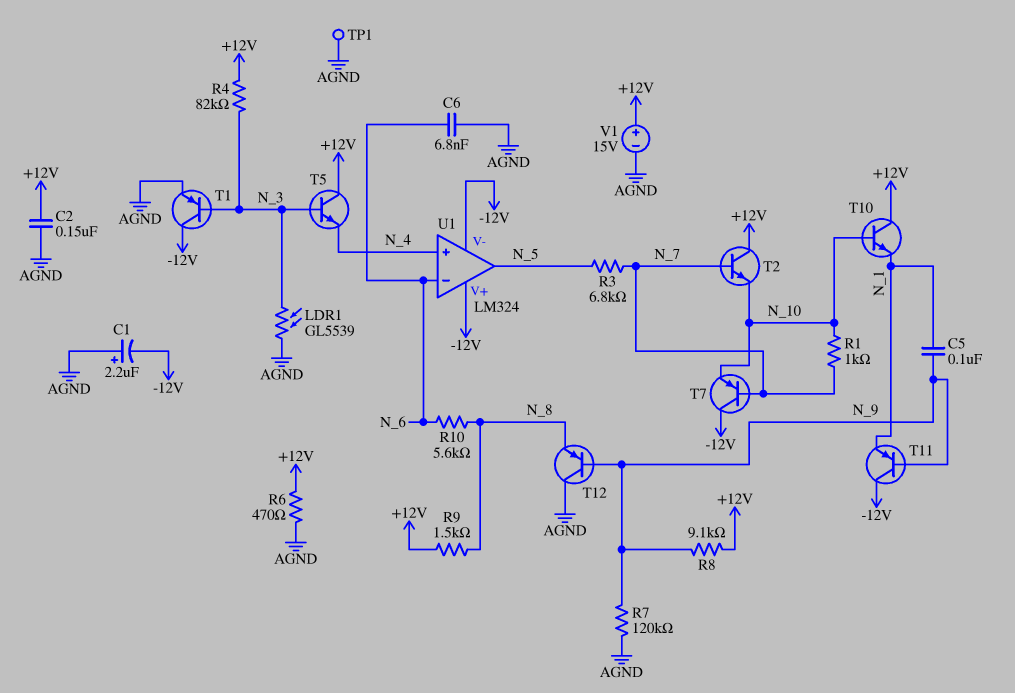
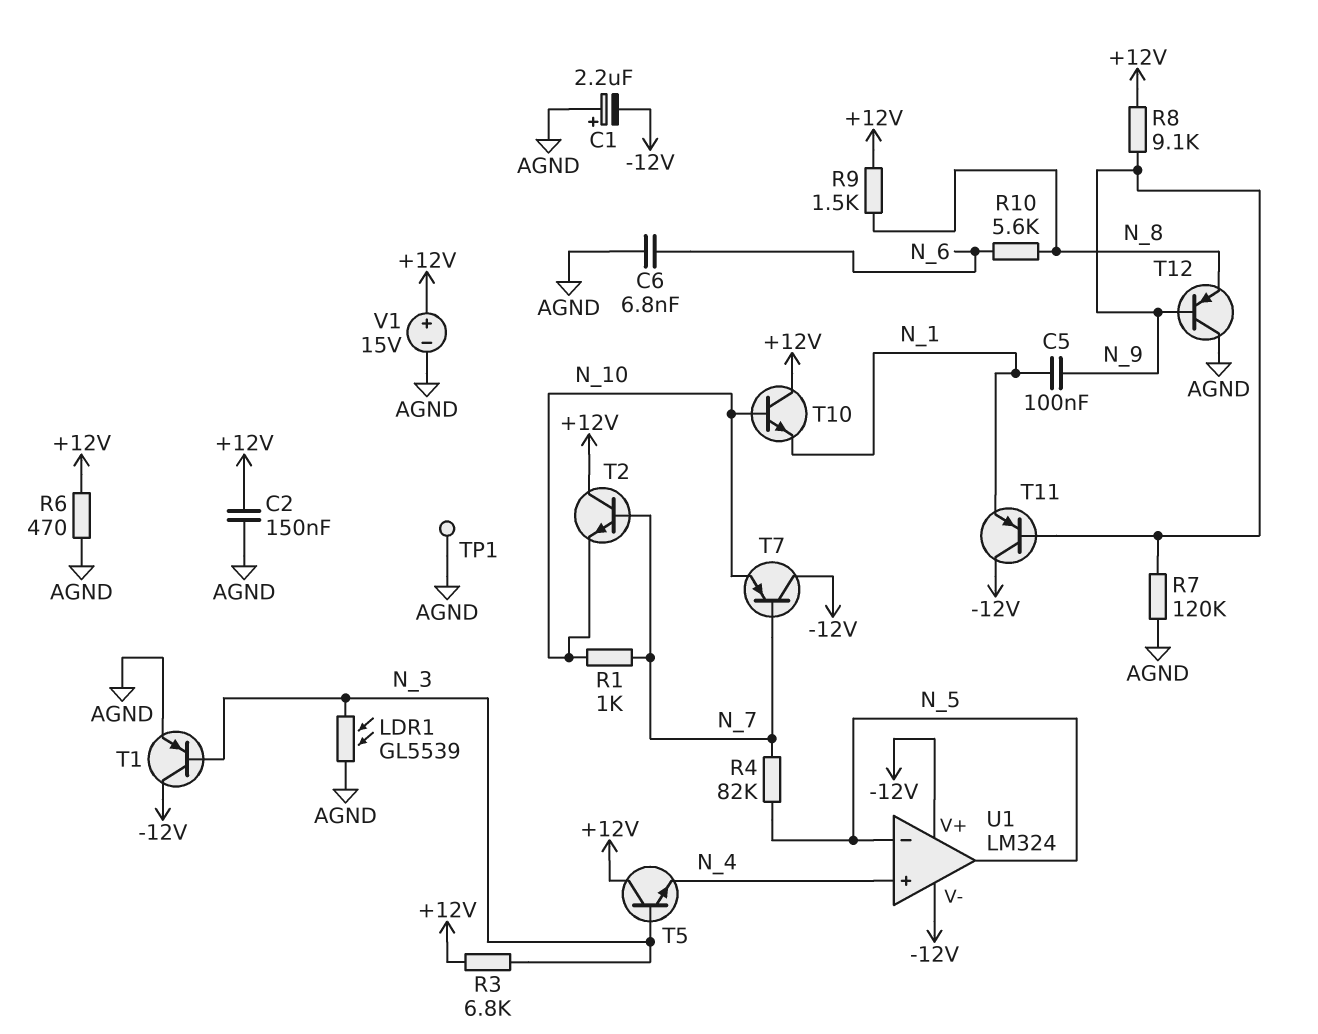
R3: 6.8k (N_5, N_7) -> 6.8k (+12V, N_3)
R4: 82k (+12V, N_3) -> 82k (N_5, N_7)
U1 pin in-: N_6 -> N_5

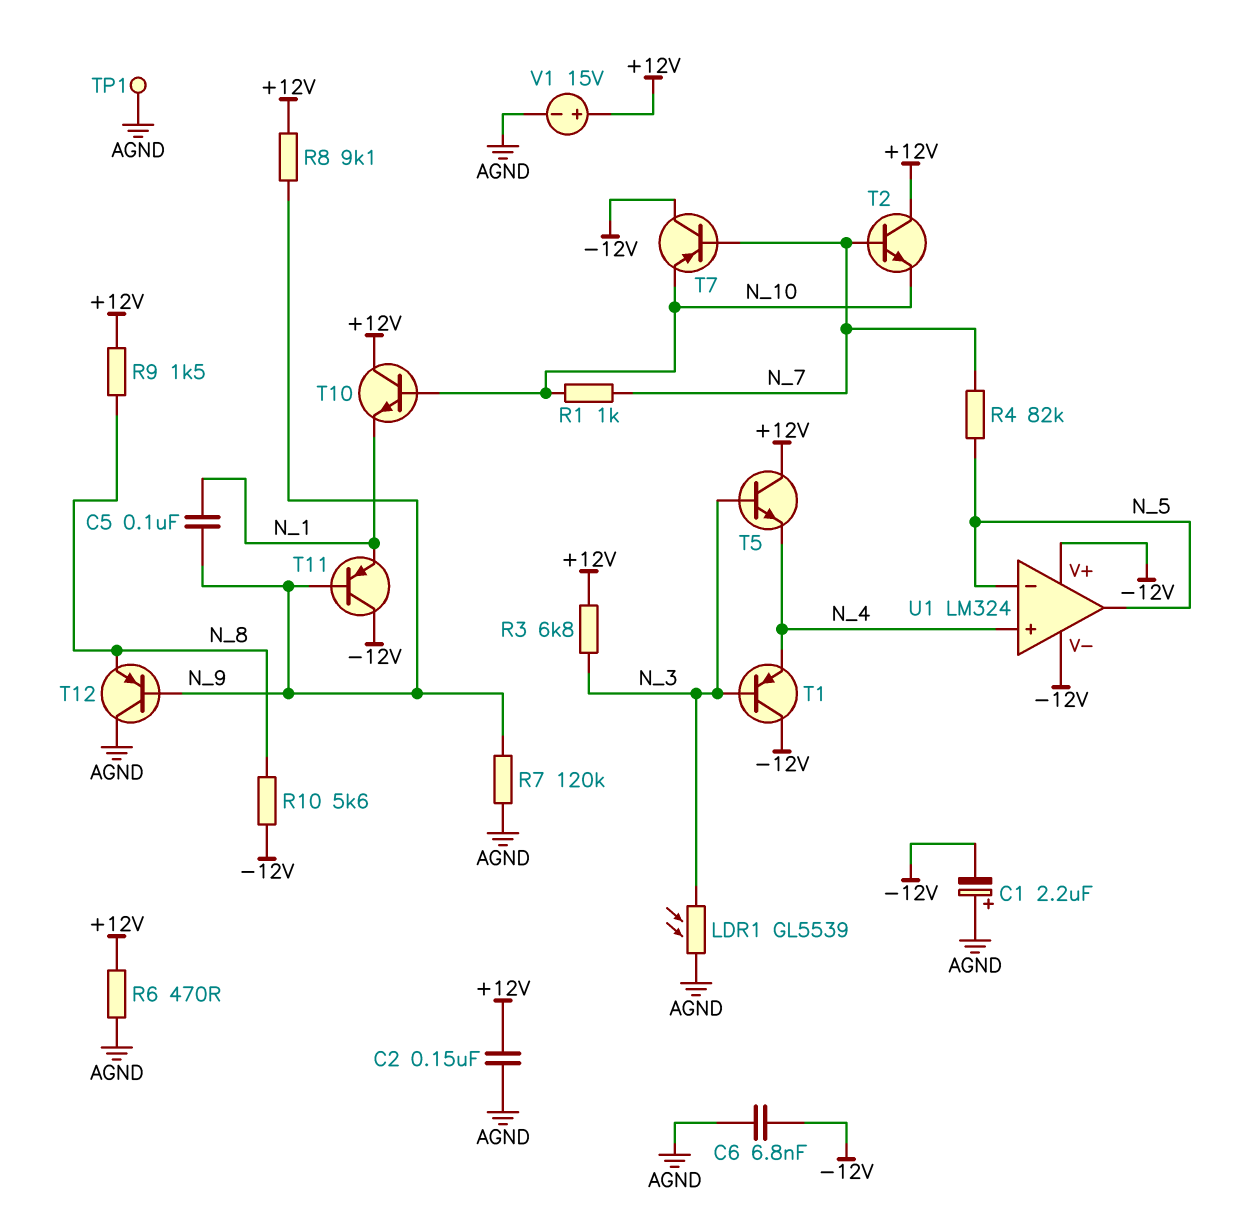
C6: 6.8nF (AGND, N_6) -> 6.8nF (-12V, AGND)
R10: 5.6k (N_6, N_8) -> 5.6k (-12V, N_8)
T1: PNP (B N_3, C -12V, E AGND) -> PNP (B N_3, C -12V, E N_4)

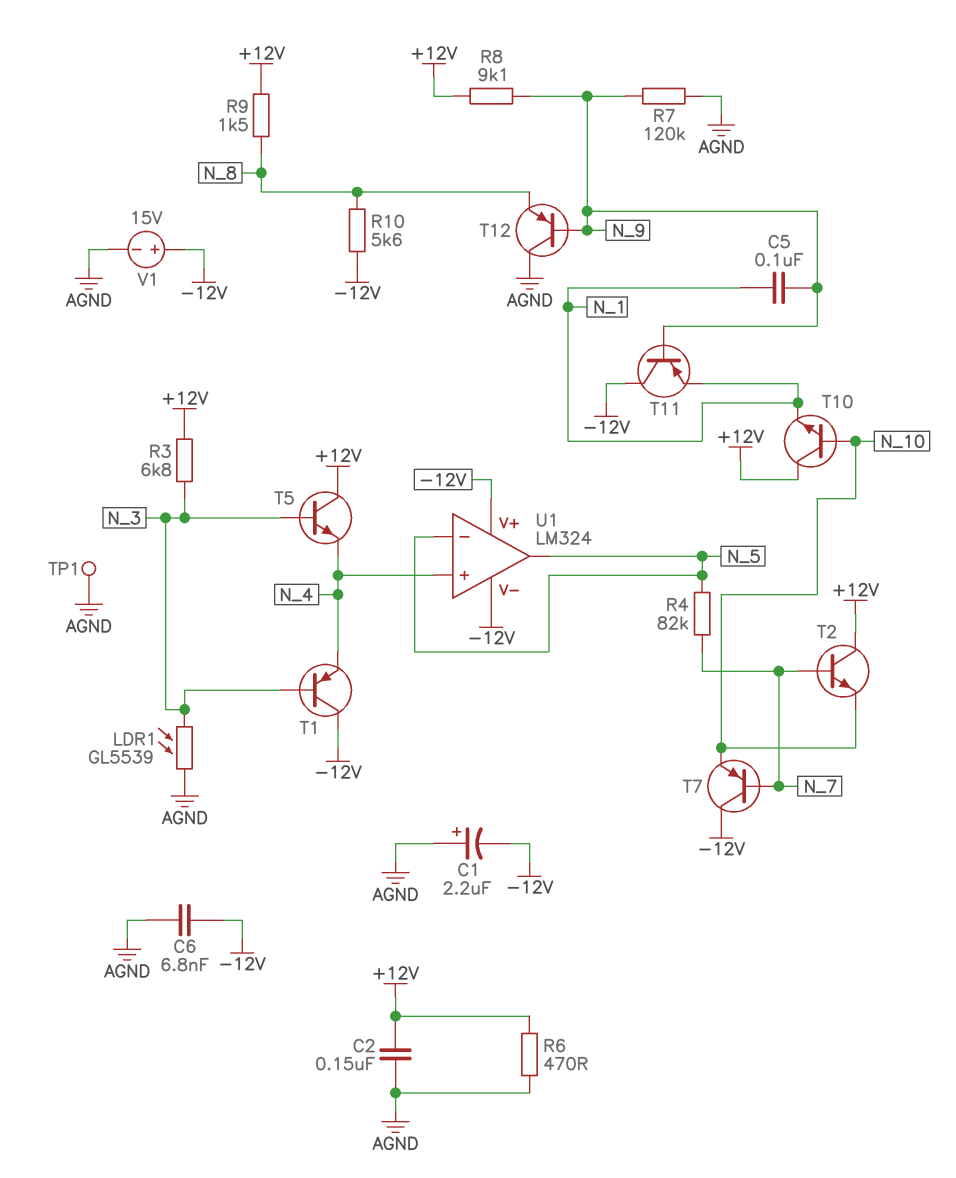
R1: 1k (N_7, N_10) -> none
V1: 15V (plus +12V, minus AGND) -> 15V (plus -12V, minus AGND)

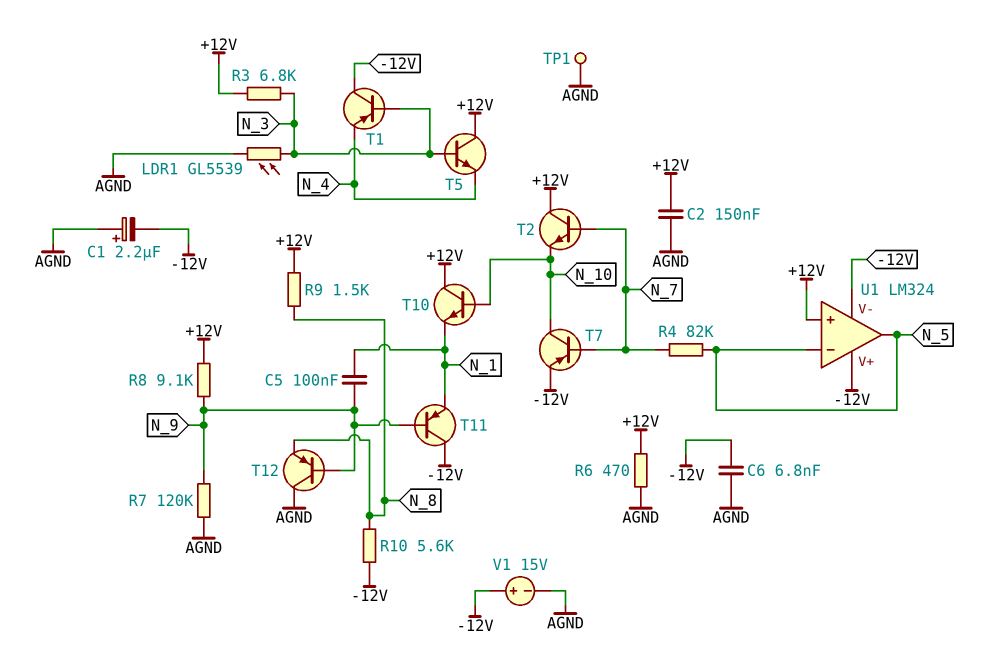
T7: PNP (B N_7, C -12V, E N_10) -> PNP (B N_7, C N_10, E -12V)
U1 pin in+: N_4 -> +12V

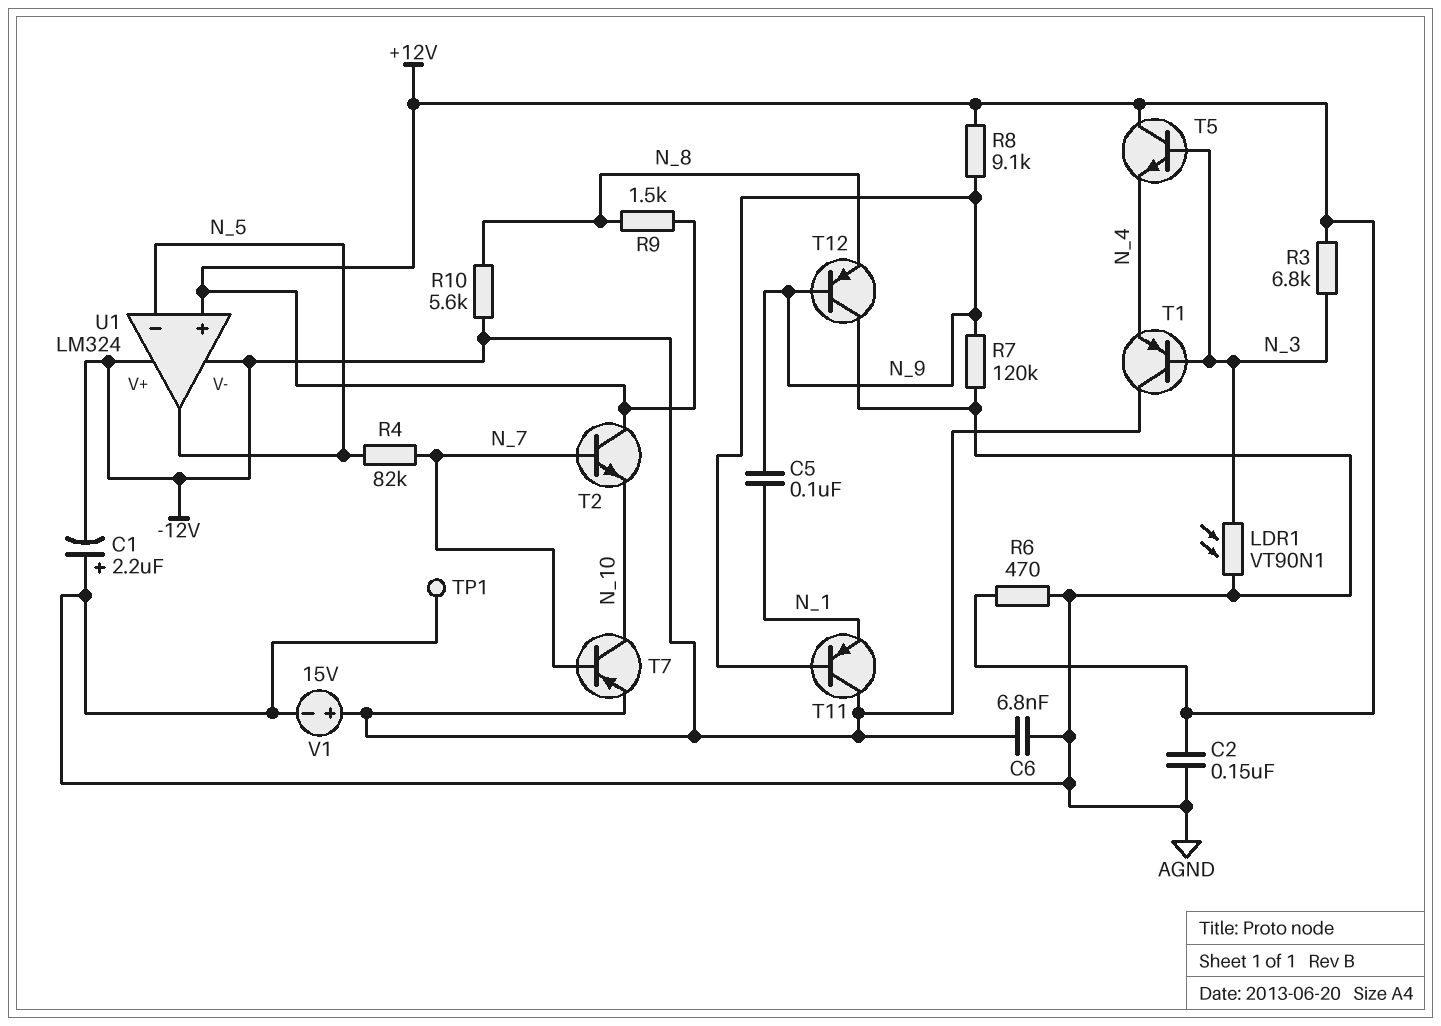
LDR1: GL5539 (AGND, N_3) -> VT90N1 (AGND, N_3)
T10: NPN (B N_10, C +12V, E N_1) -> none

